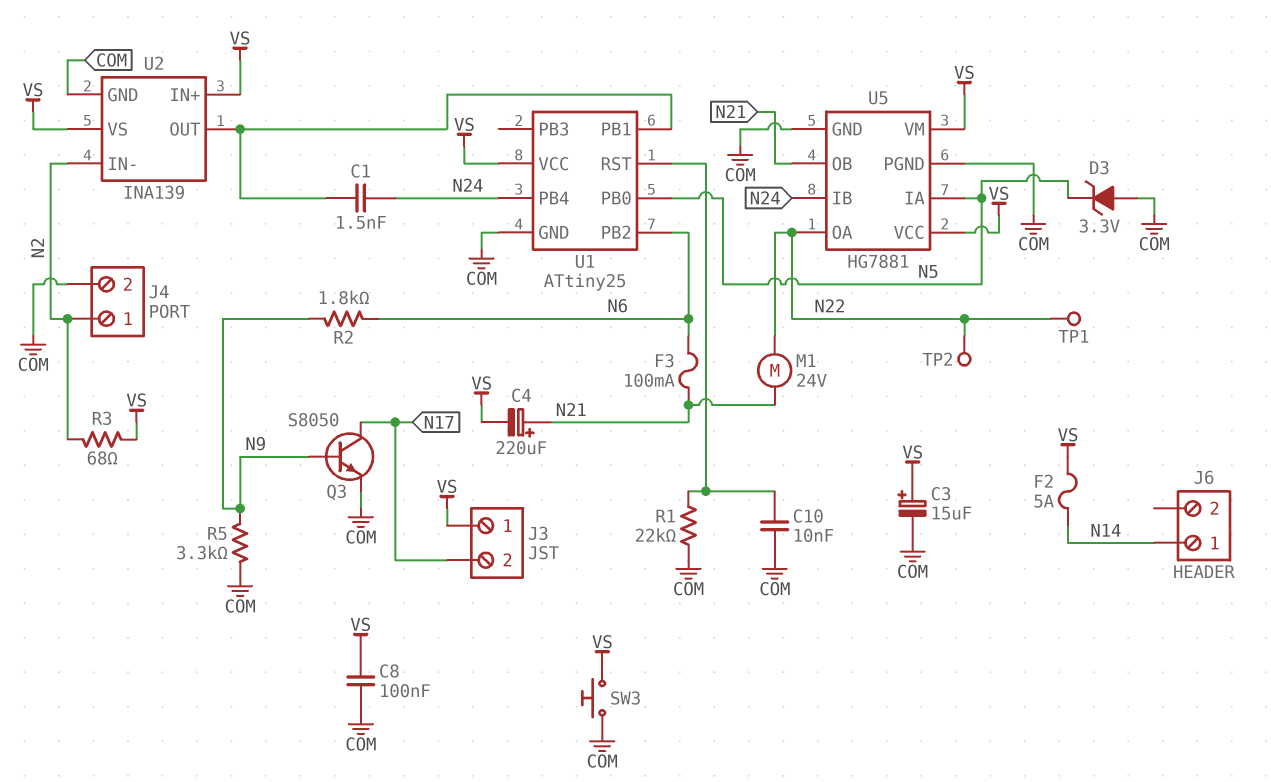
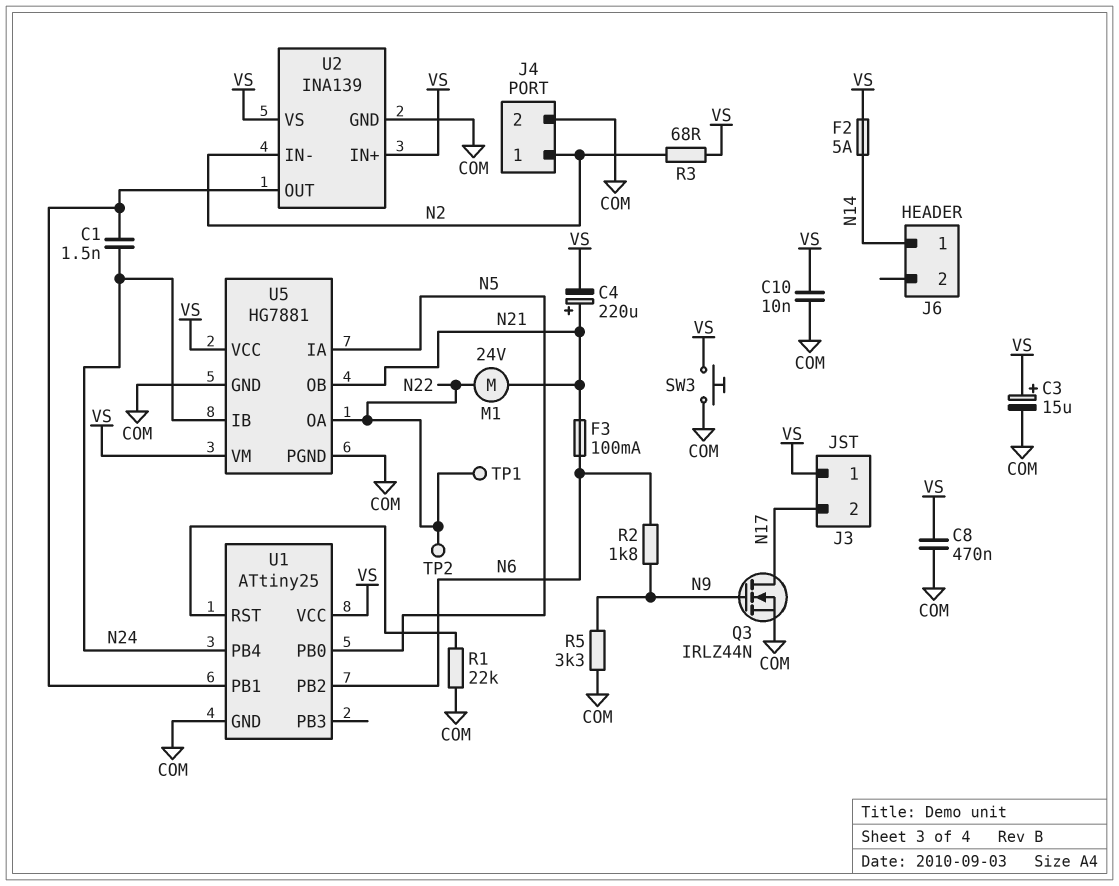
C8: 100nF (COM, VS) -> 470nF (COM, VS)
C10: 10nF (COM, U1/RST) -> 10nF (COM, VS)
D3: zener 3.3V (A COM, K N5) -> none
Q3: NPN S8050 (B N9, C N17, E COM) -> NMOS IRLZ44N (G N9, D N17, S COM)

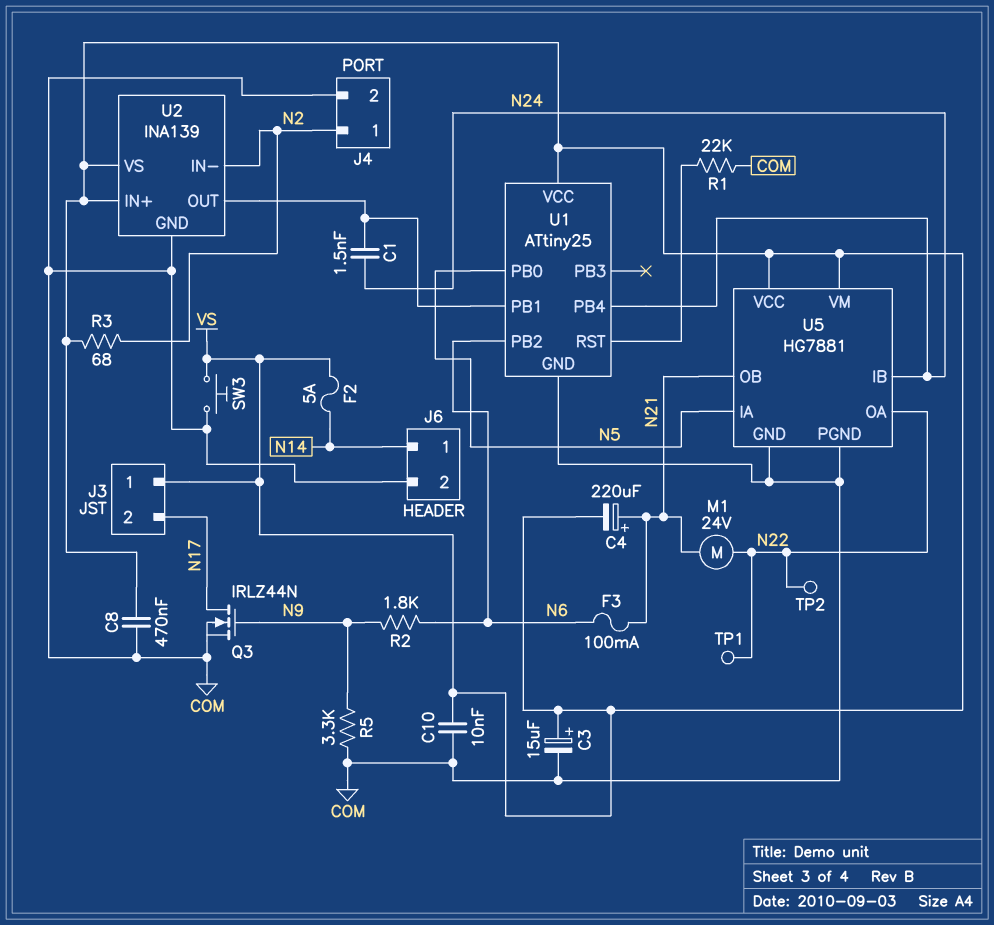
J6 pin 2: none -> COM

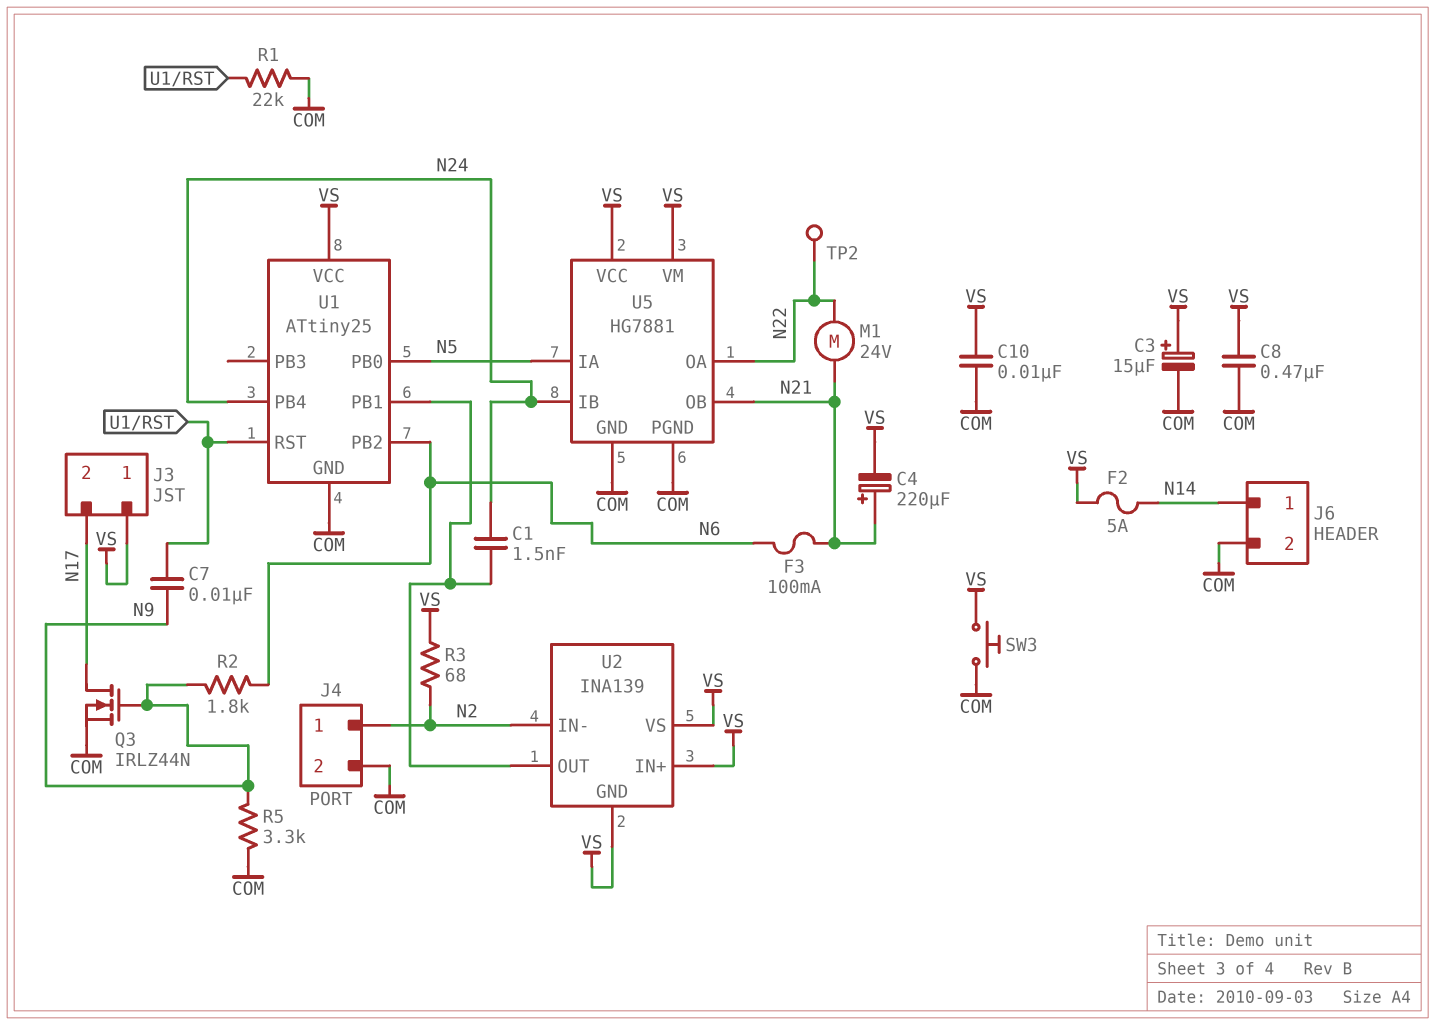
C7: none -> 10nF (N9, U1/RST)
TP1: test point (N22) -> none
U2 pin GND: COM -> VS

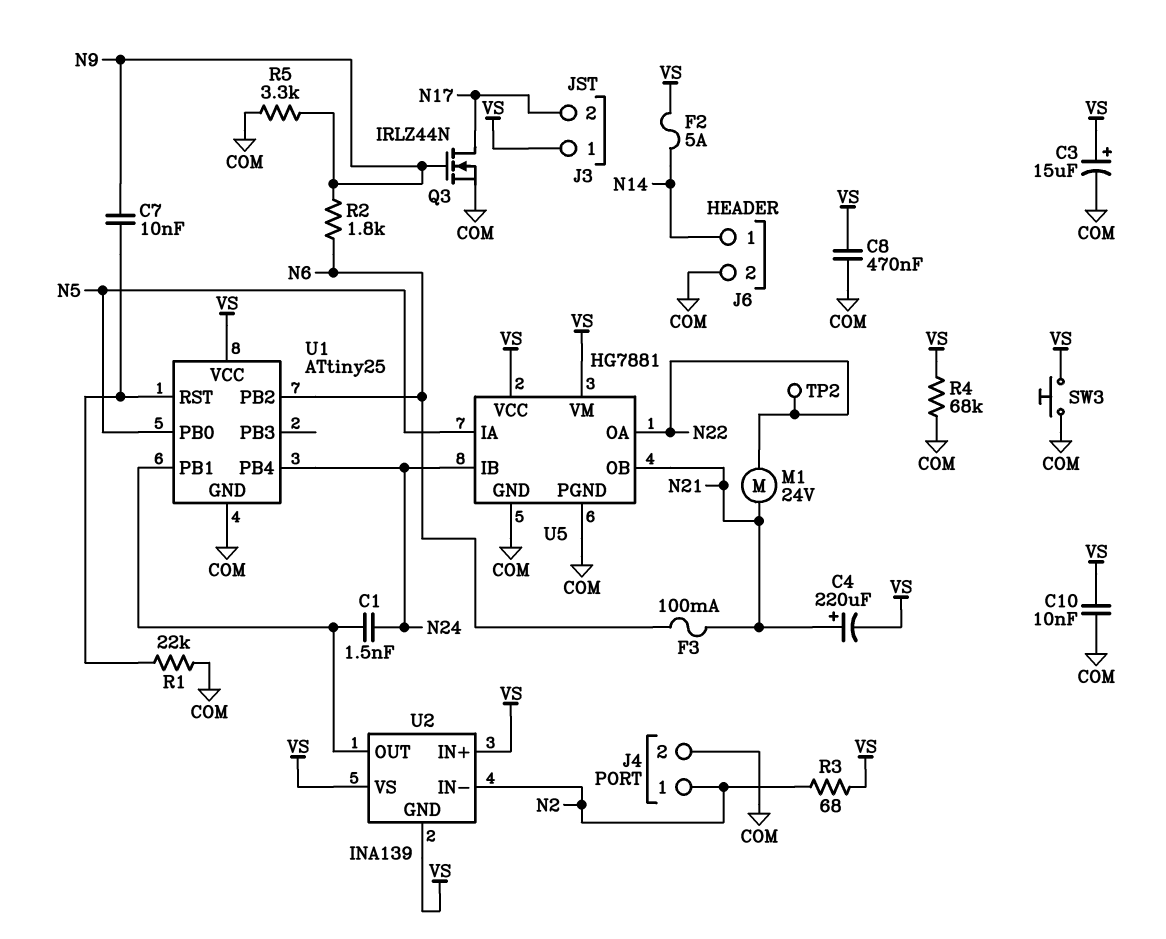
R4: none -> 68k (COM, VS)

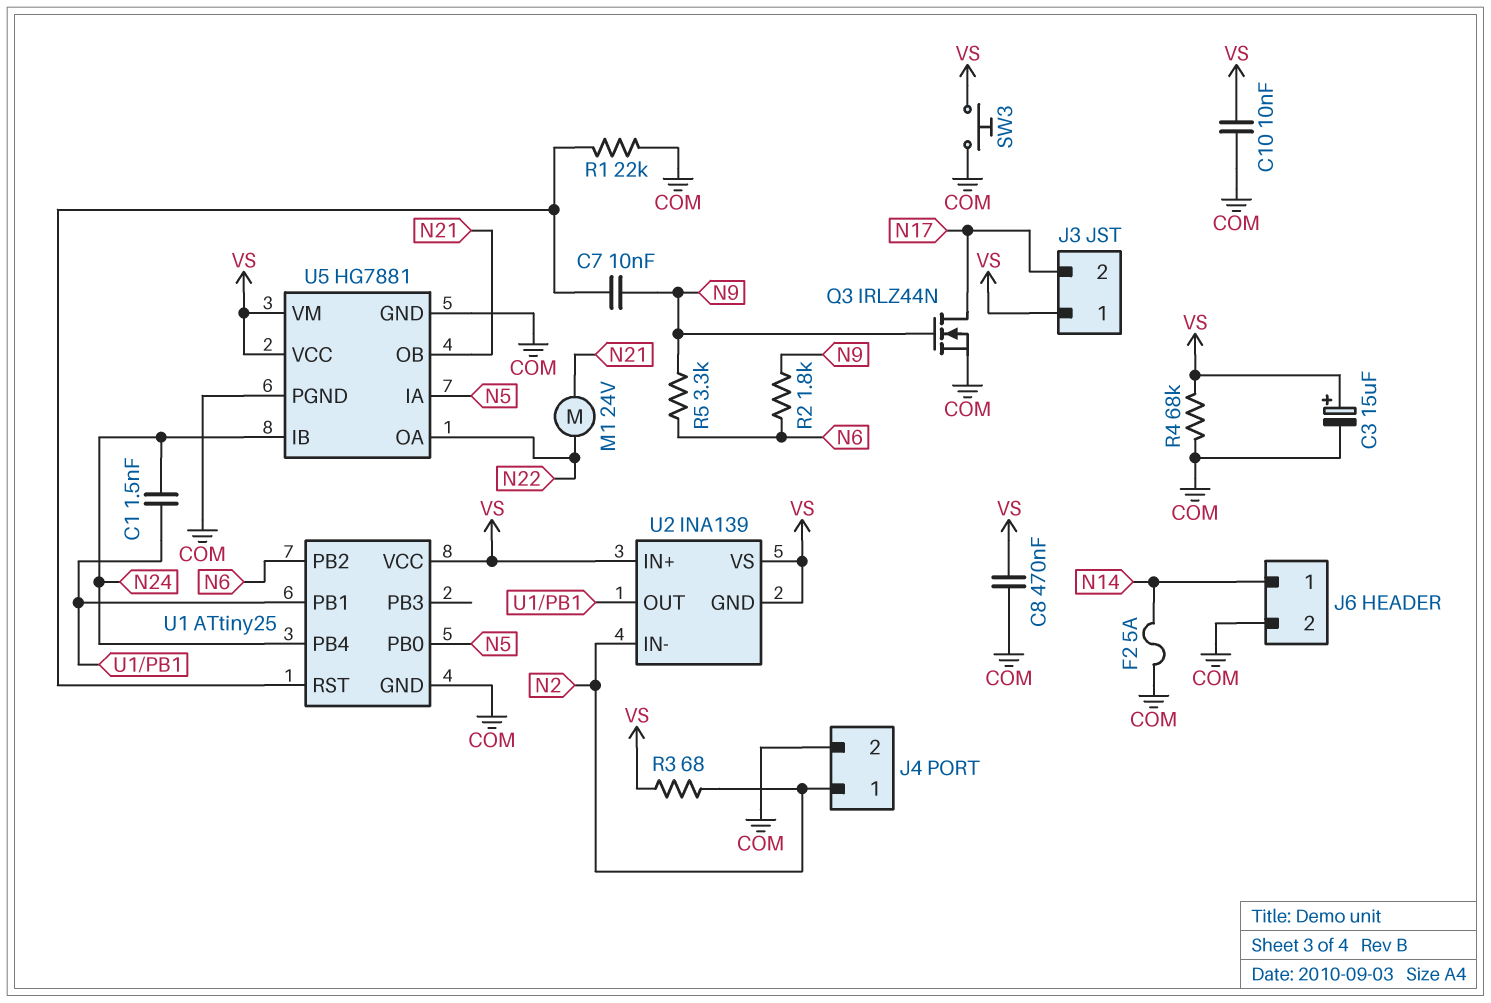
C4: 220uF (plus N21, minus VS) -> none
F2: 5A (N14, VS) -> 5A (COM, N14)
F3: 100mA (N6, N21) -> none
R5: 3.3k (COM, N9) -> 3.3k (N6, N9)
TP2: test point (N22) -> none

